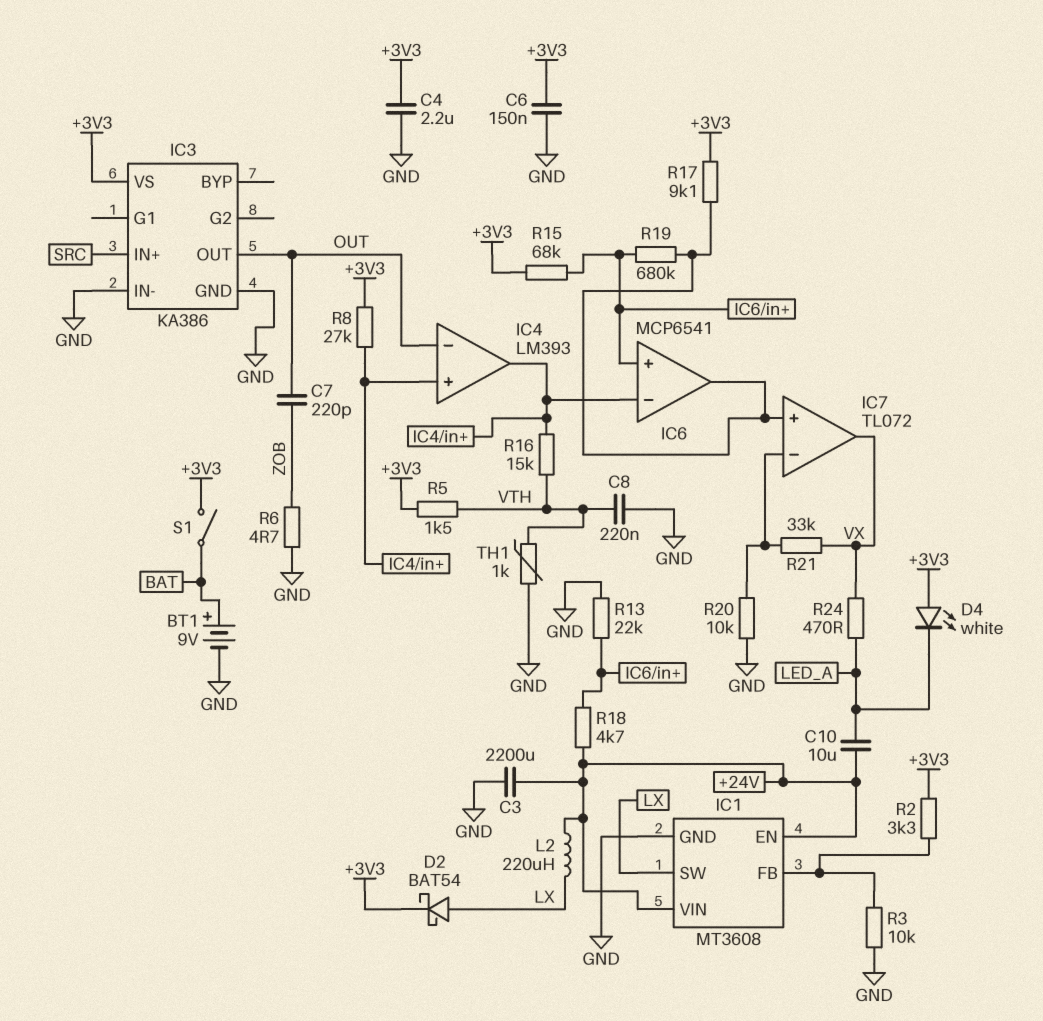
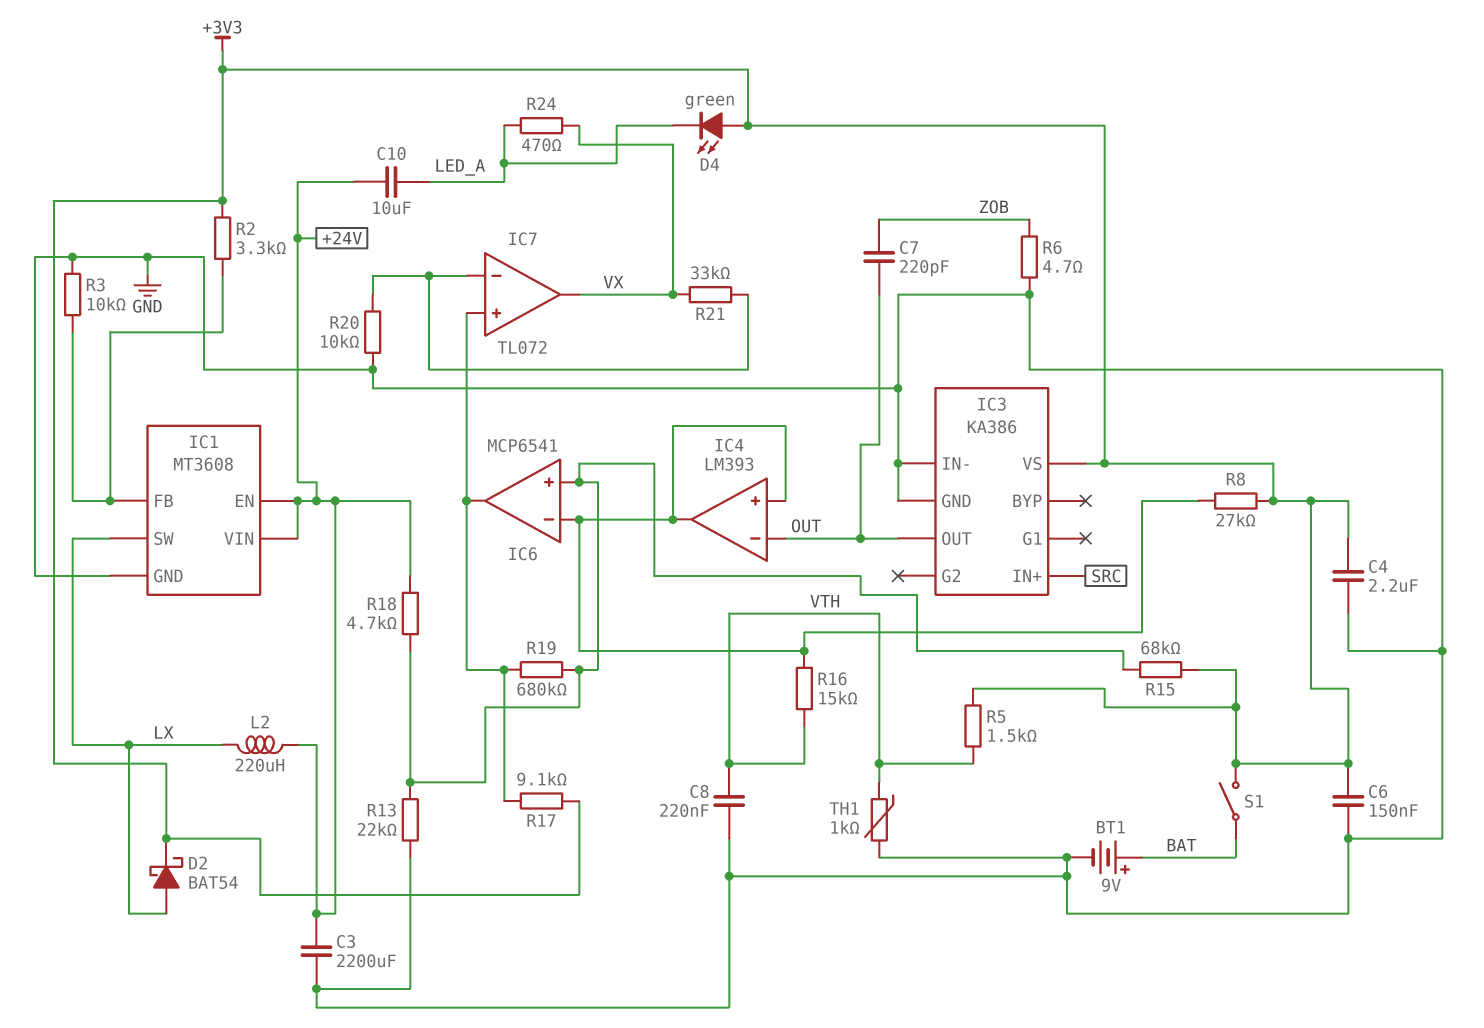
D4: LED white (A +3V3, K LED_A) -> LED green (A +3V3, K LED_A)

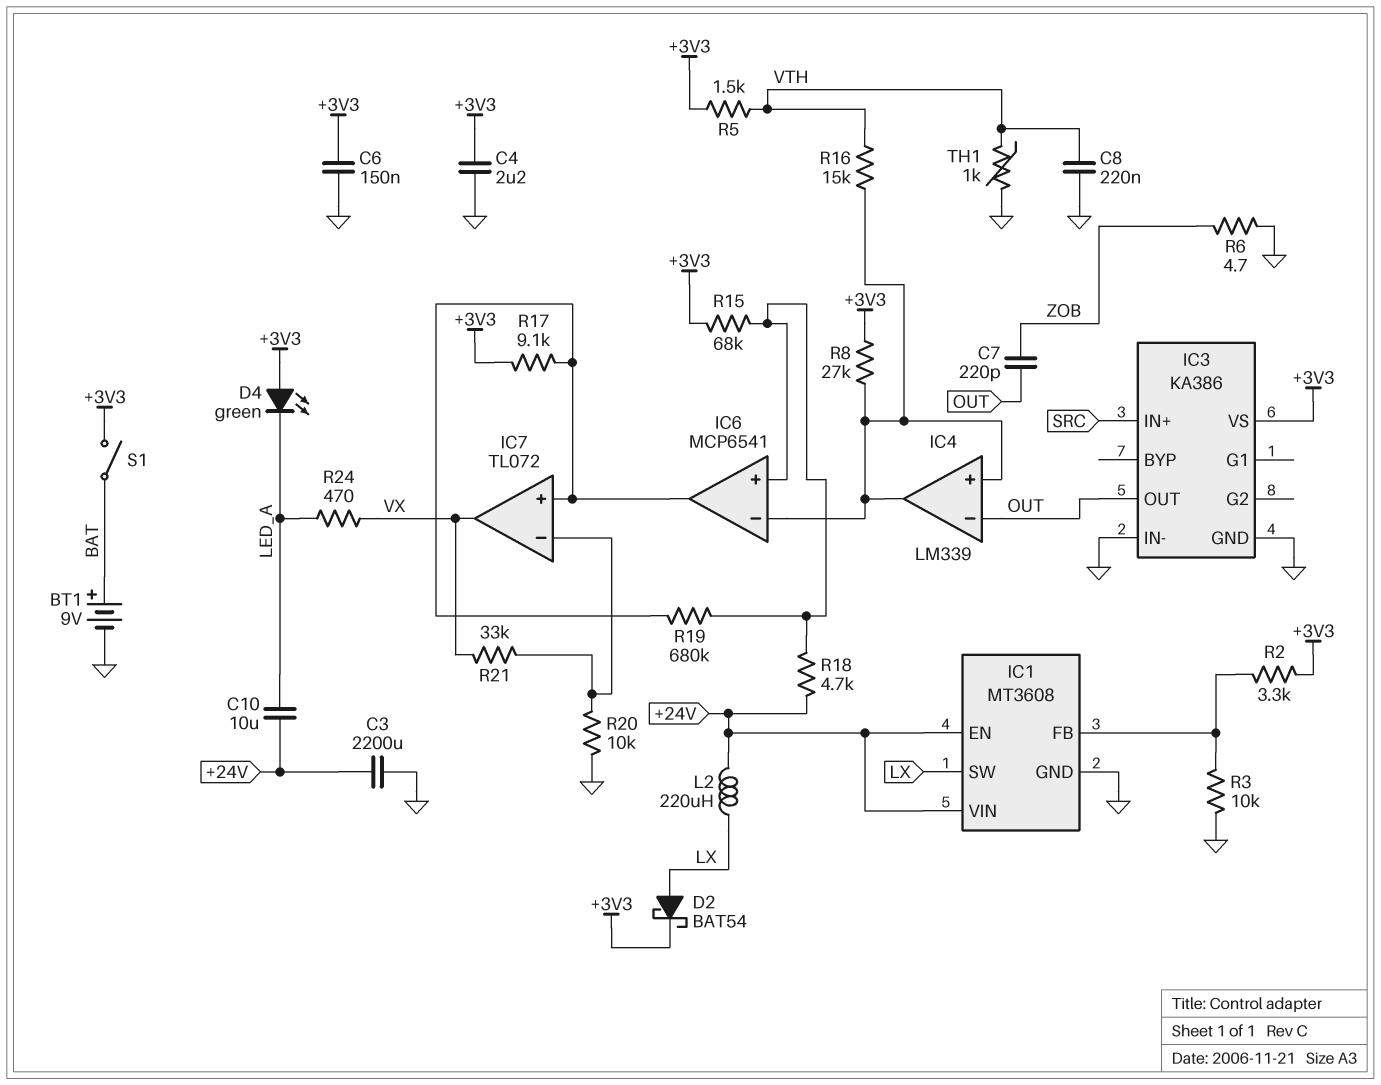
IC4: LM393 -> LM339
R13: 22k (GND, IC6/in+) -> none

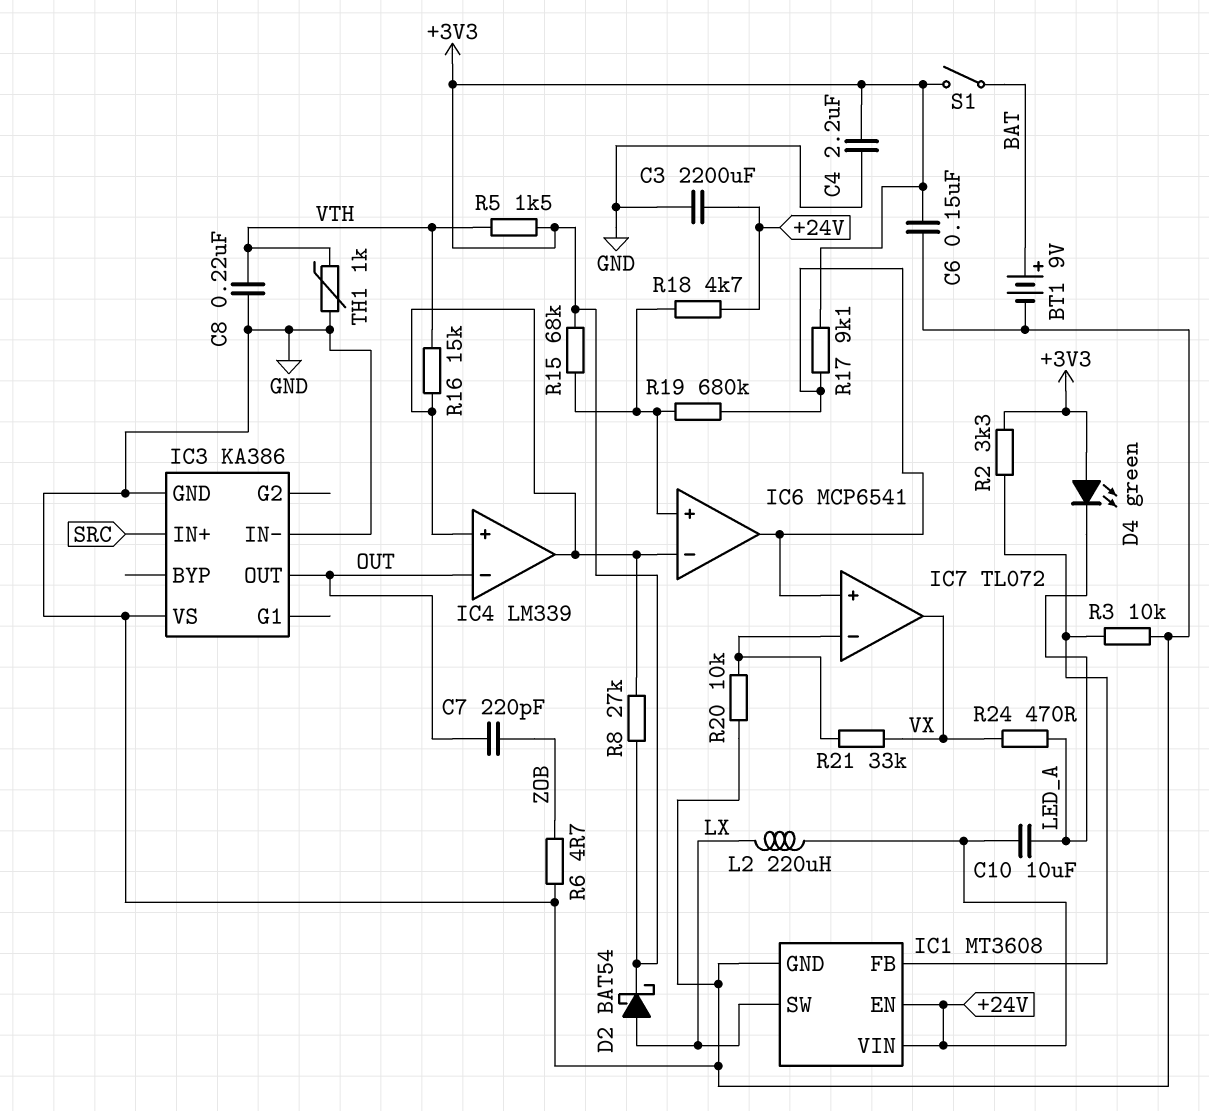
IC3 pin VS: +3V3 -> GND

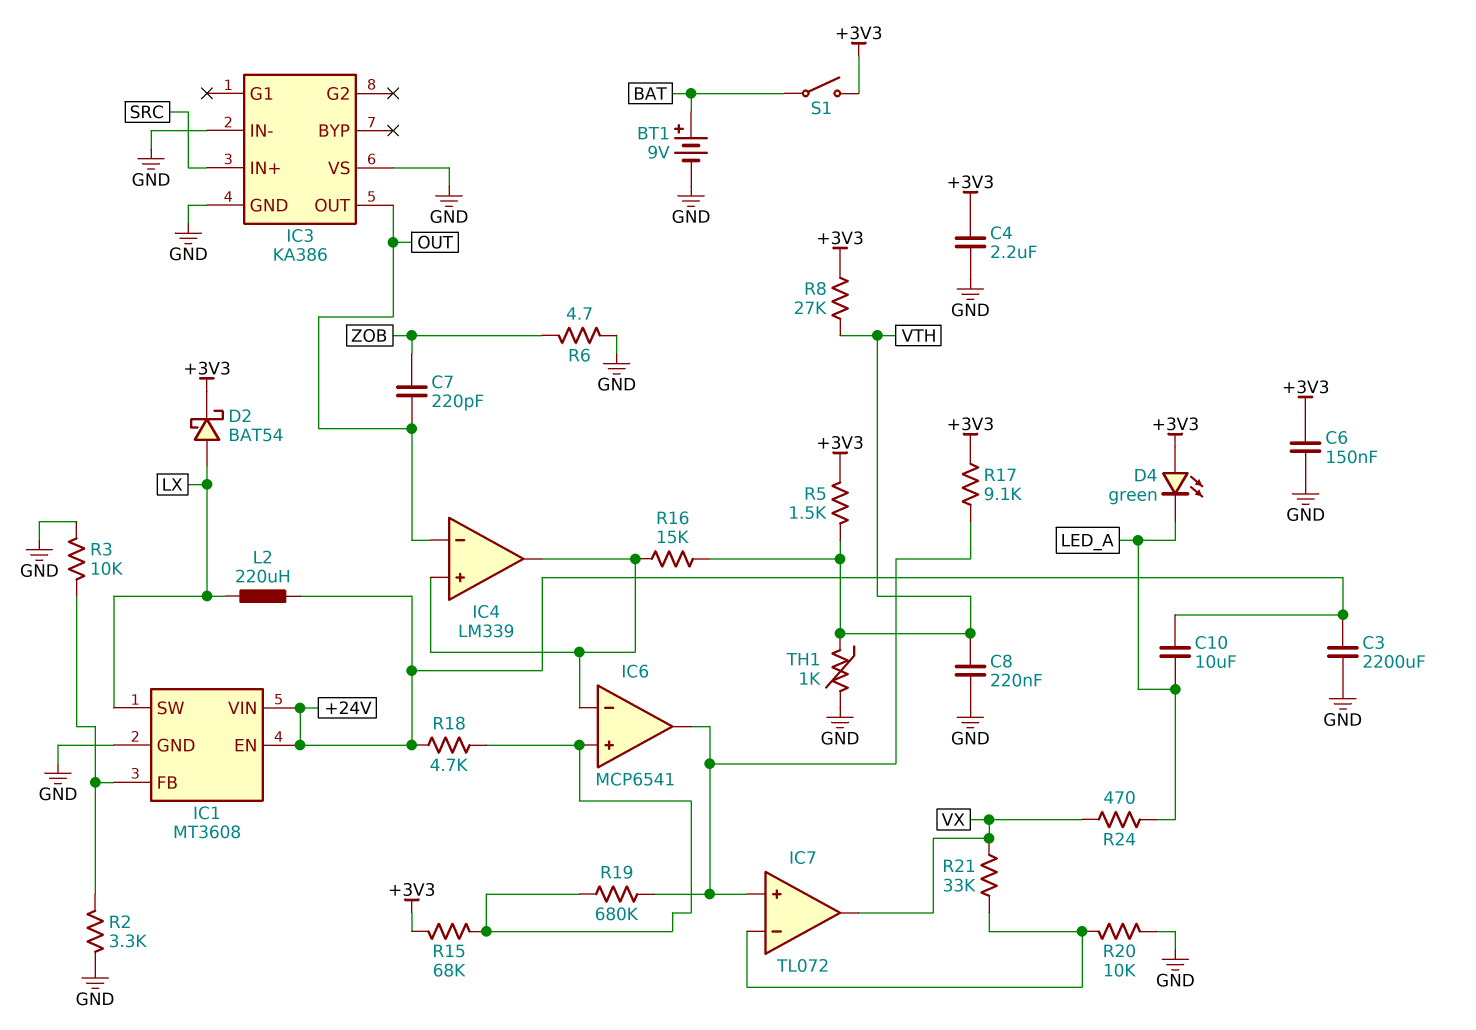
R2: 3.3k (+3V3, IC1/FB) -> 3.3k (GND, IC1/FB)
R8: 27k (+3V3, IC4/in+) -> 27k (+3V3, VTH)

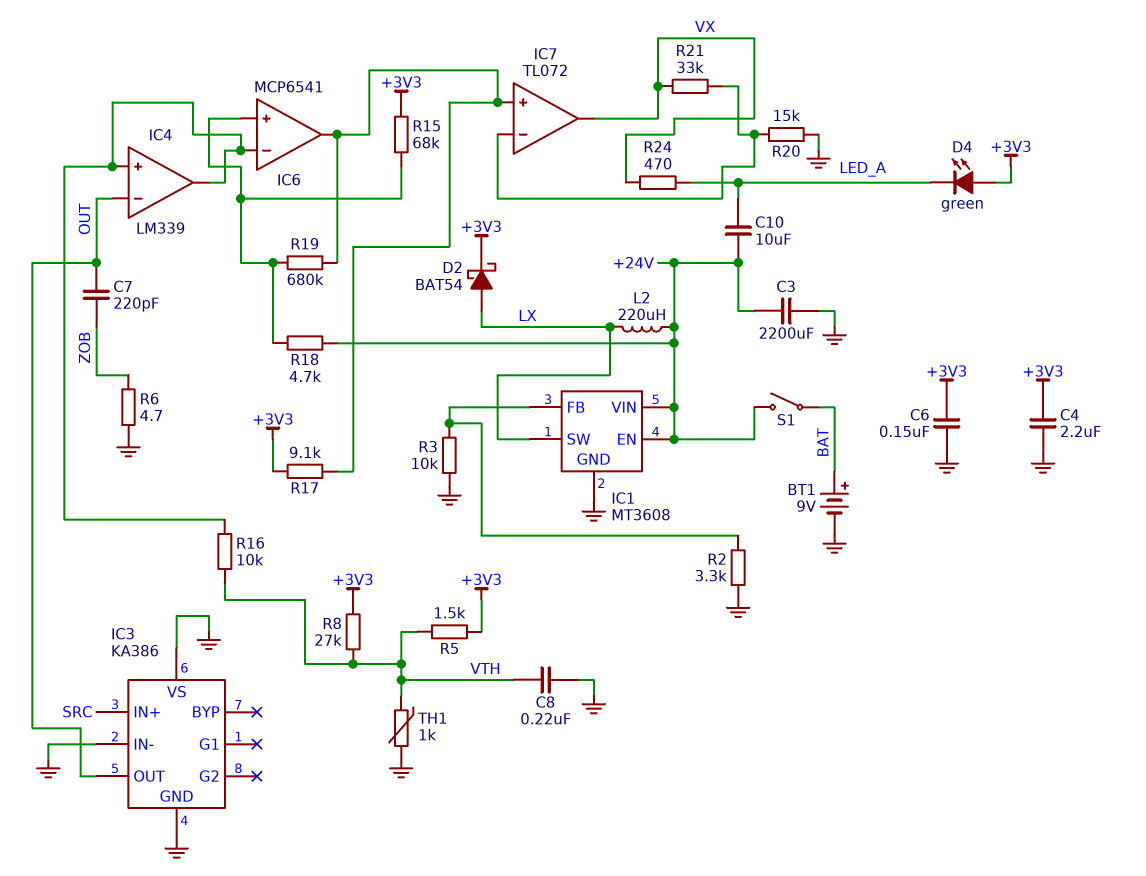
R16: 15k (IC4/in+, VTH) -> 10k (IC4/in+, VTH)
R20: 10k (GND, IC7/in-) -> 15k (GND, IC7/in-)
S1: switch (+3V3, BAT) -> switch (+24V, BAT)

